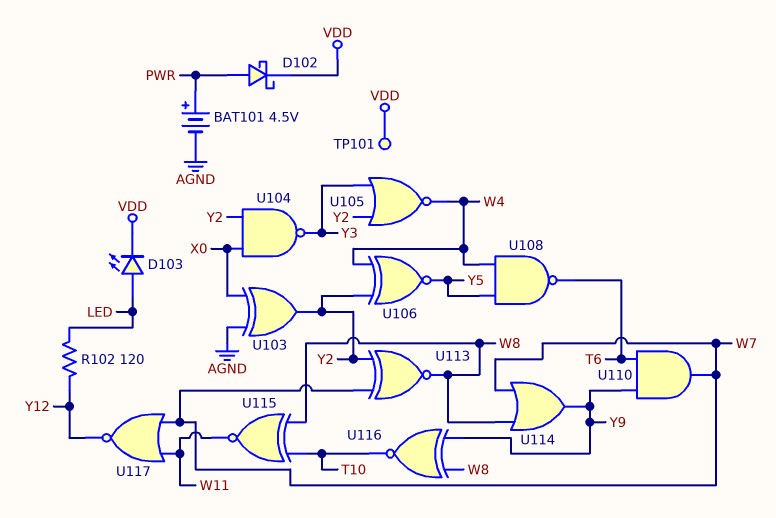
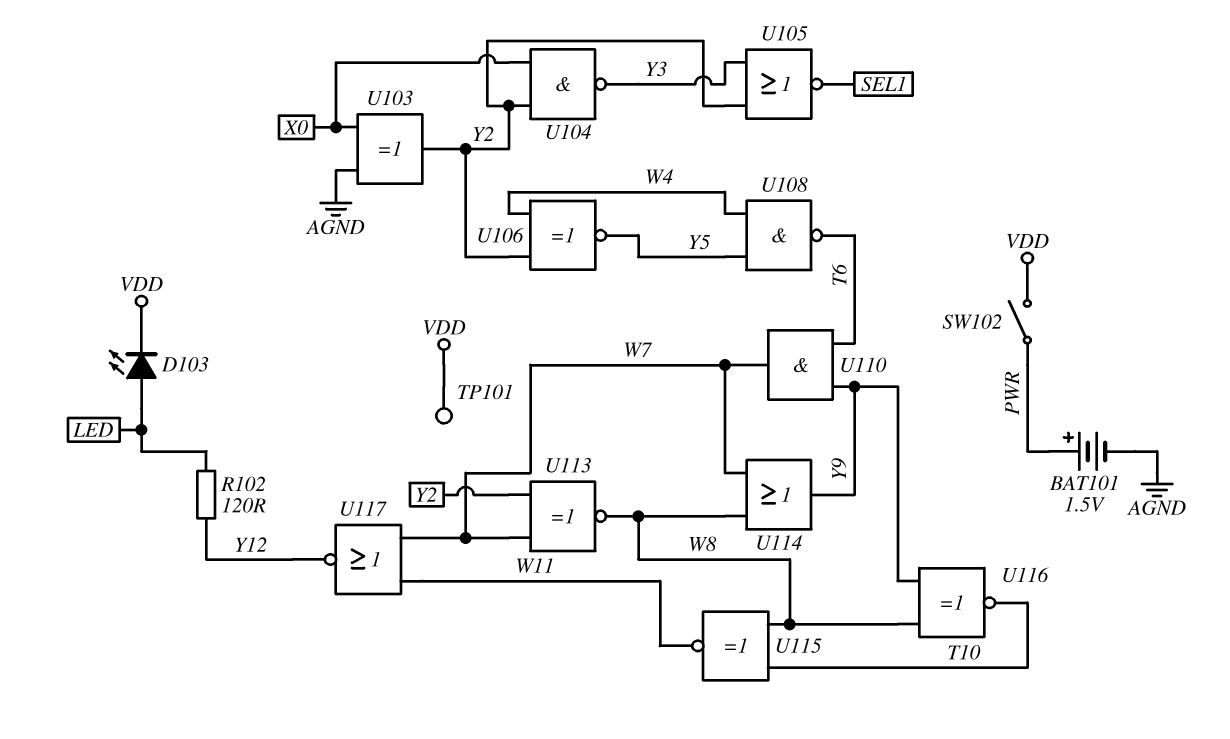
BAT101: 4.5V (plus PWR, minus AGND) -> 1.5V (plus PWR, minus AGND)
D102: schottky (A PWR, K VDD) -> none
SW102: none -> switch (PWR, VDD)
U105: NOR (in Y2, in Y3, out W4) -> NOR (in Y2, in Y3, out SEL1)

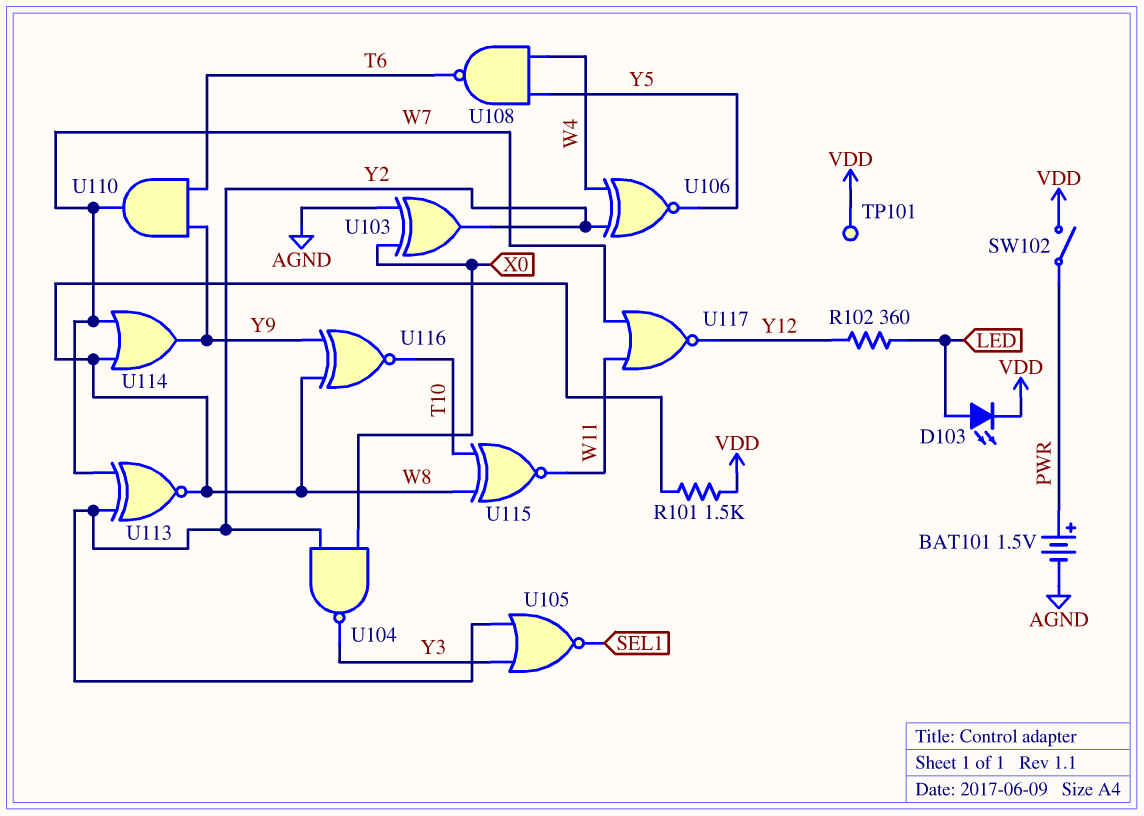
R101: none -> 1.5k (VDD, W8)
R102: 120 (LED, Y12) -> 360 (LED, Y12)

